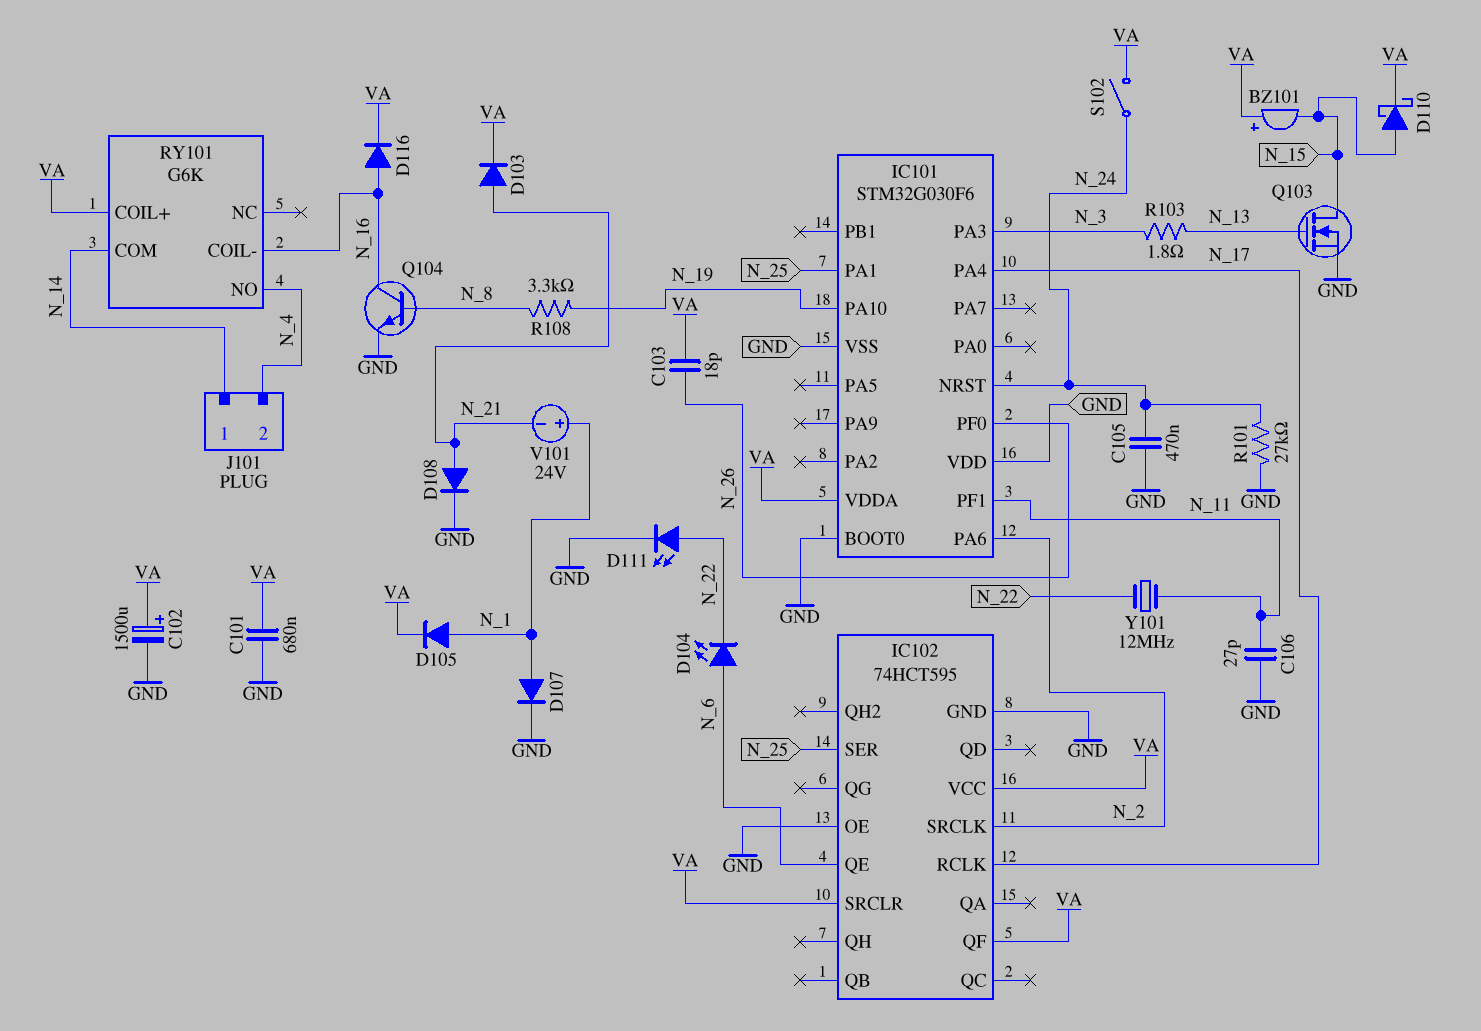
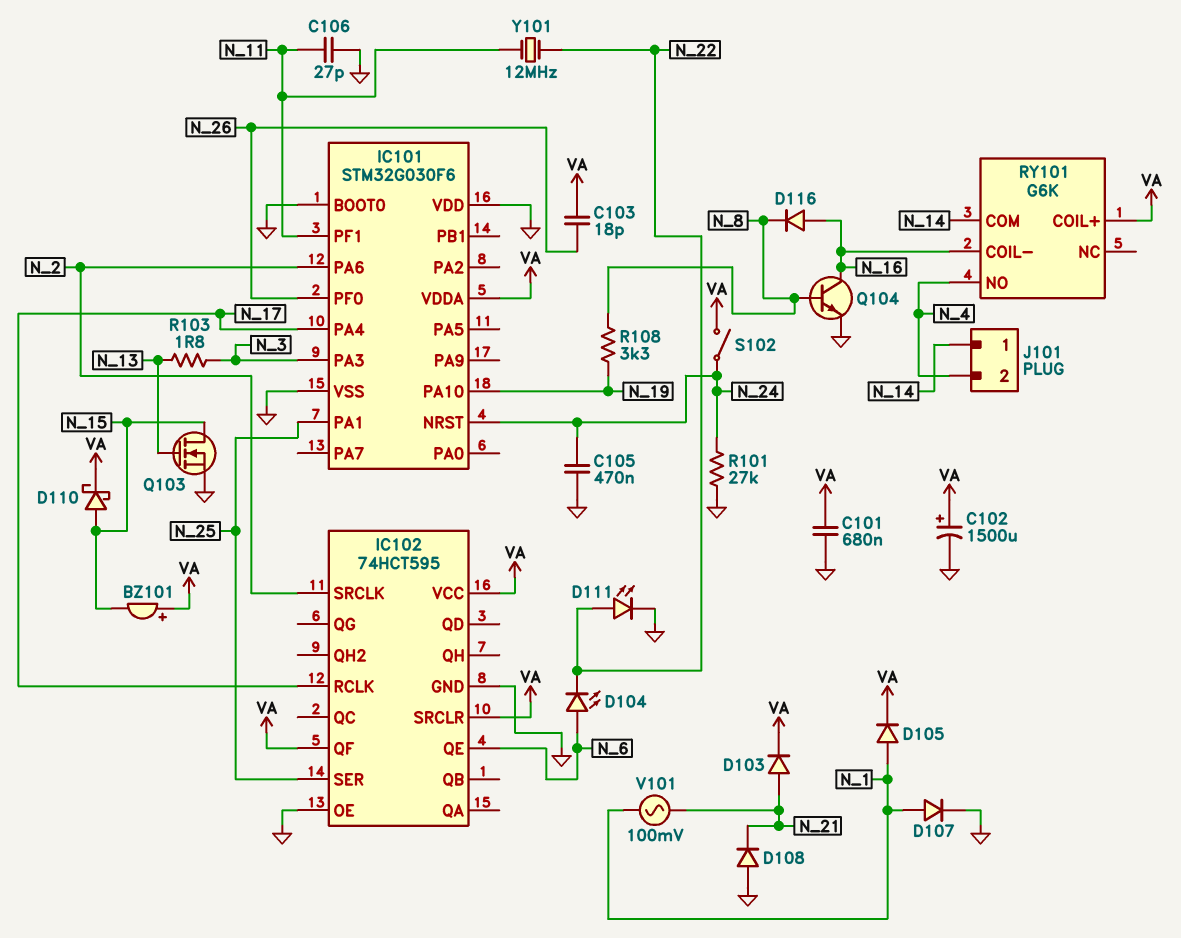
D108: diode (A N_21, K GND) -> diode (A GND, K N_21)
D116: diode (A N_16, K VA) -> diode (A N_16, K N_8)
V101: 24V (plus N_1, minus N_21) -> AC 100mV (N_1, N_21)

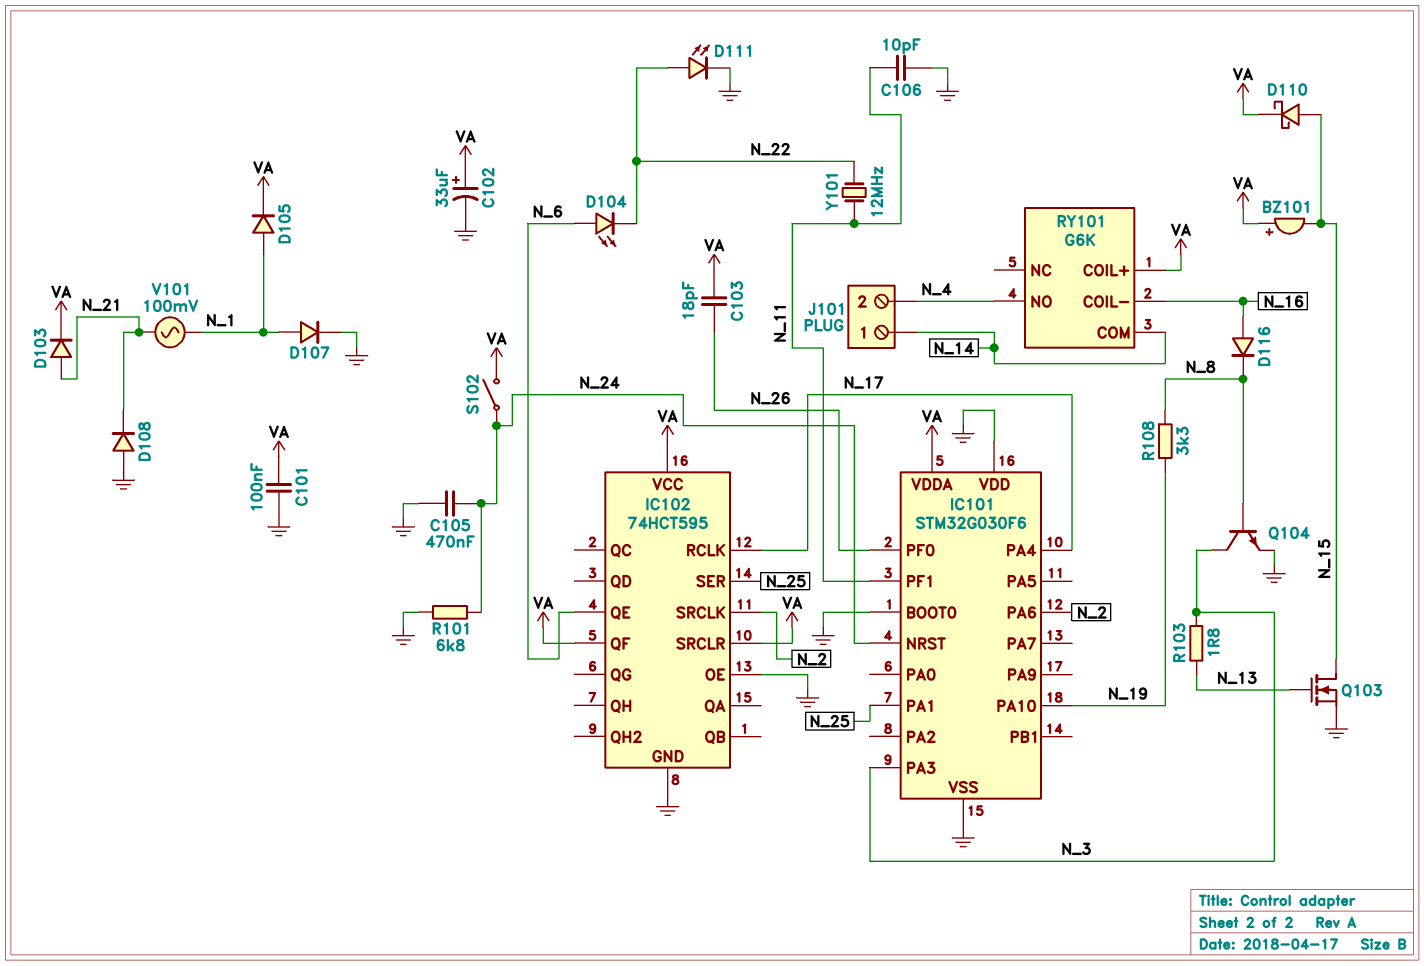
C101: 680nF (GND, VA) -> 100nF (GND, VA)
C102: 1500uF (plus VA, minus GND) -> 33uF (plus VA, minus GND)
C106: 27pF (GND, N_11) -> 10pF (GND, N_11)
Q104: NPN (B N_8, C N_16, E GND) -> NPN (B N_8, C N_3, E GND)
R101: 27k (GND, N_24) -> 6.8k (GND, N_24)

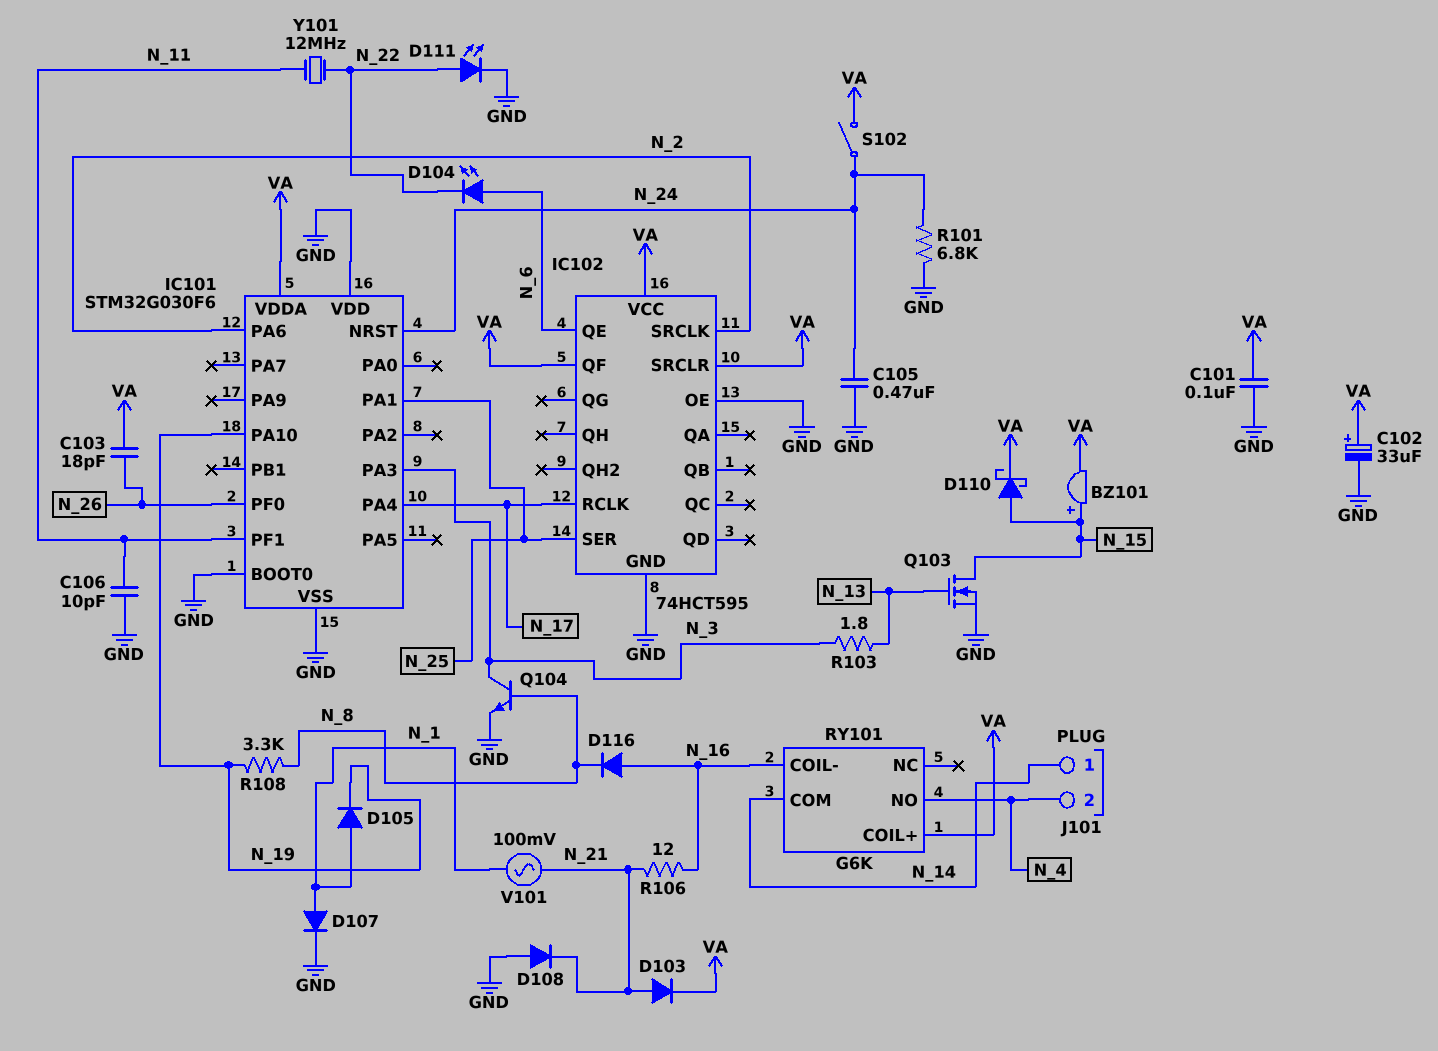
BZ101: buzzer (plus VA, minus N_15) -> buzzer (plus N_15, minus VA)
D105: diode (A N_1, K VA) -> diode (A N_1, K N_19)
R106: none -> 12 (N_16, N_21)

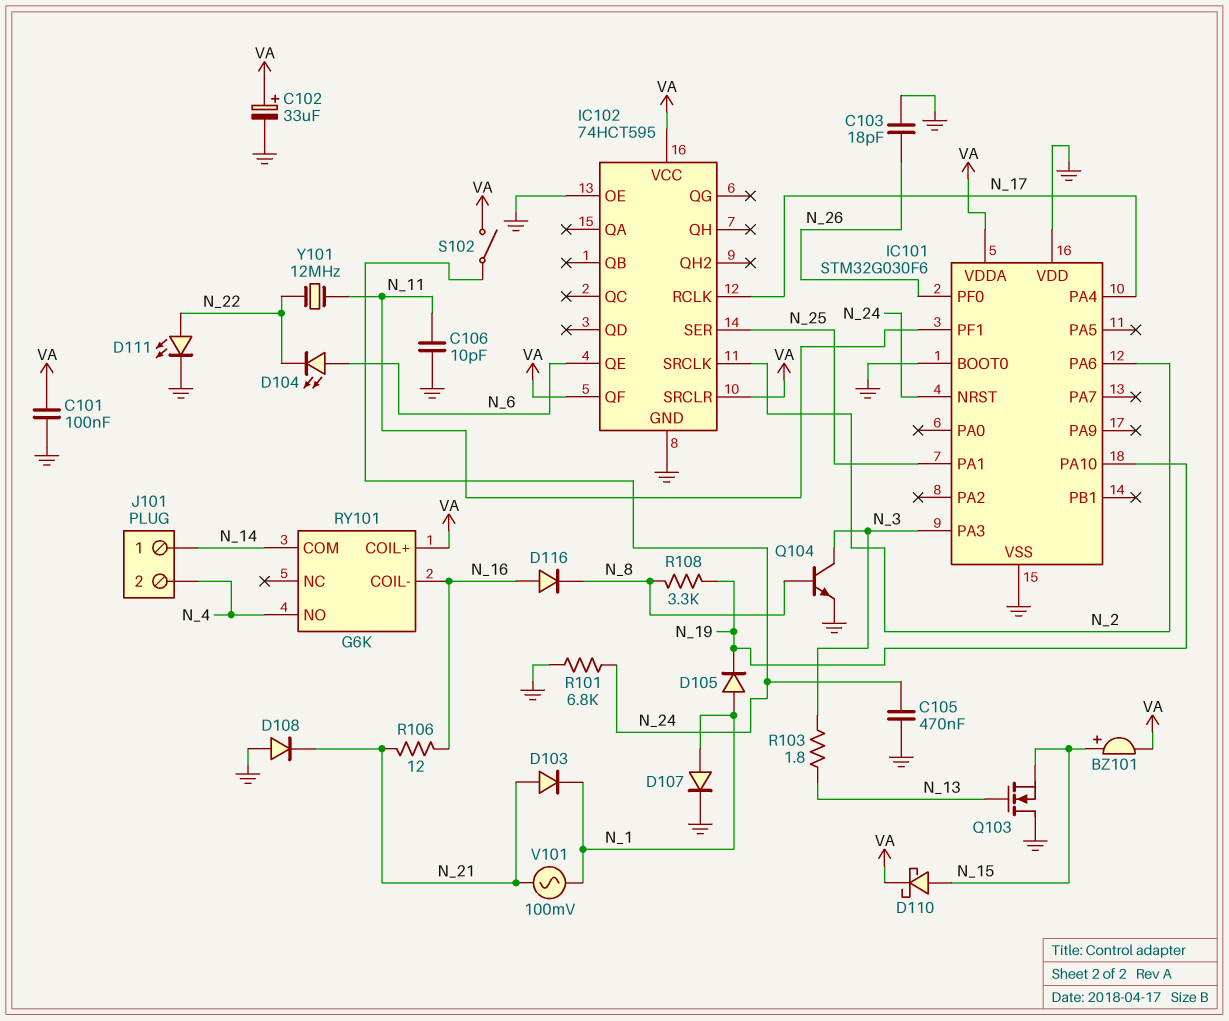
C103: 18pF (N_26, VA) -> 18pF (GND, N_26)
D103: diode (A N_21, K VA) -> diode (A N_21, K N_1)
Q103: NMOS (G N_13, D N_15, S GND) -> NMOS (G N_13, D GND, S N_15)

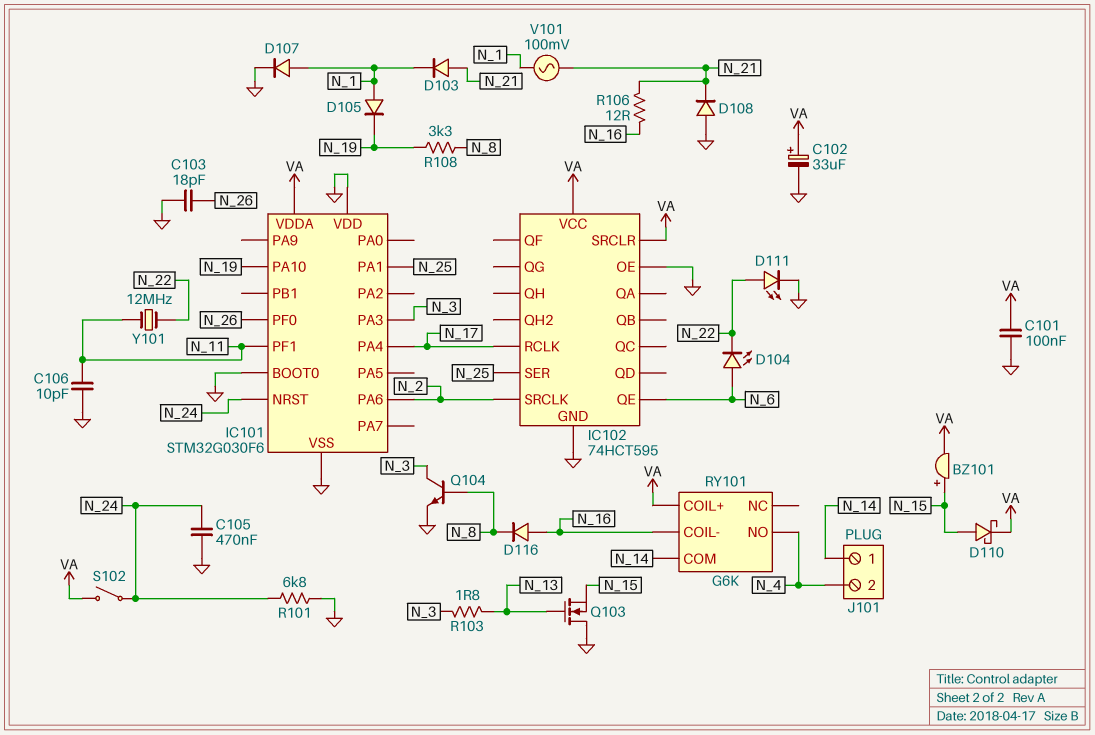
IC102 pin QF: VA -> none

